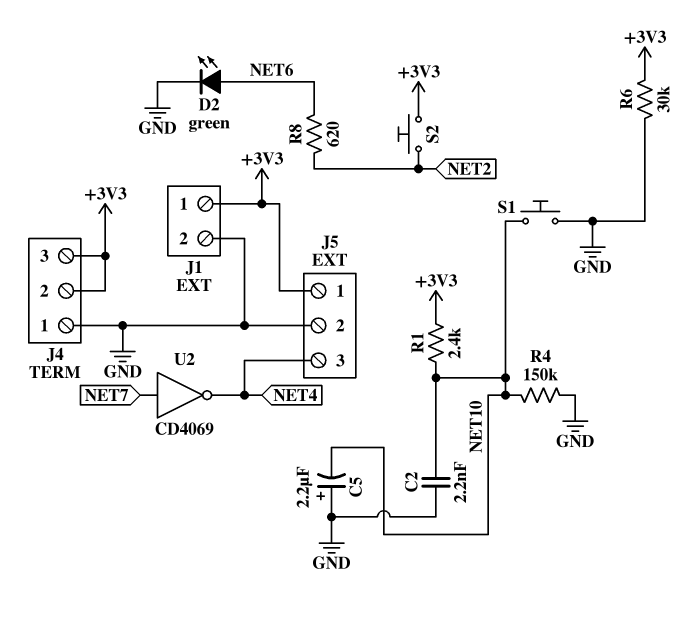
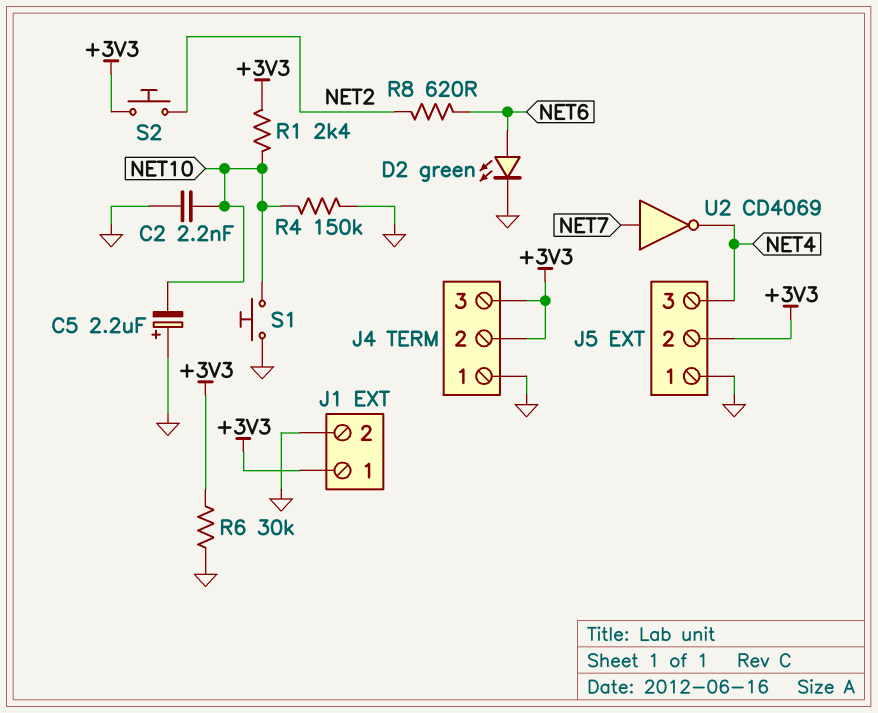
J5 pin 1: +3V3 -> GND
J5 pin 2: GND -> +3V3

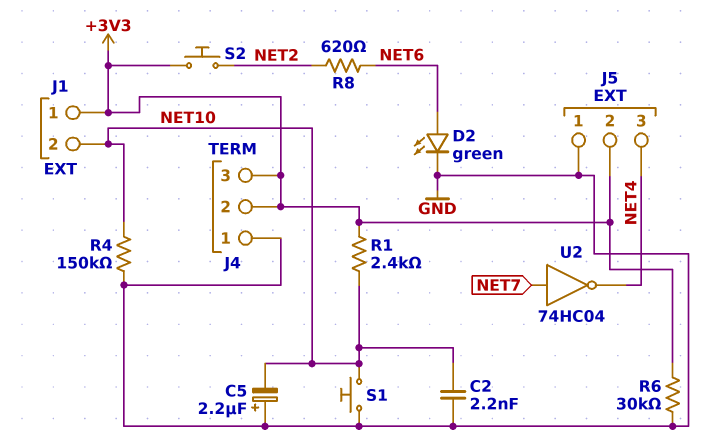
J1 pin 2: GND -> NET10
U2: NOT CD4069 (in NET7, out NET4) -> NOT 74HC04 (in NET7, out NET4)

